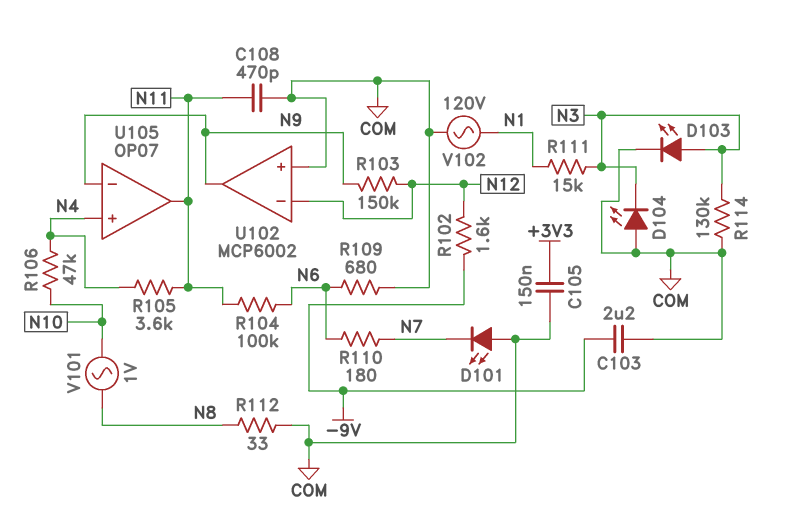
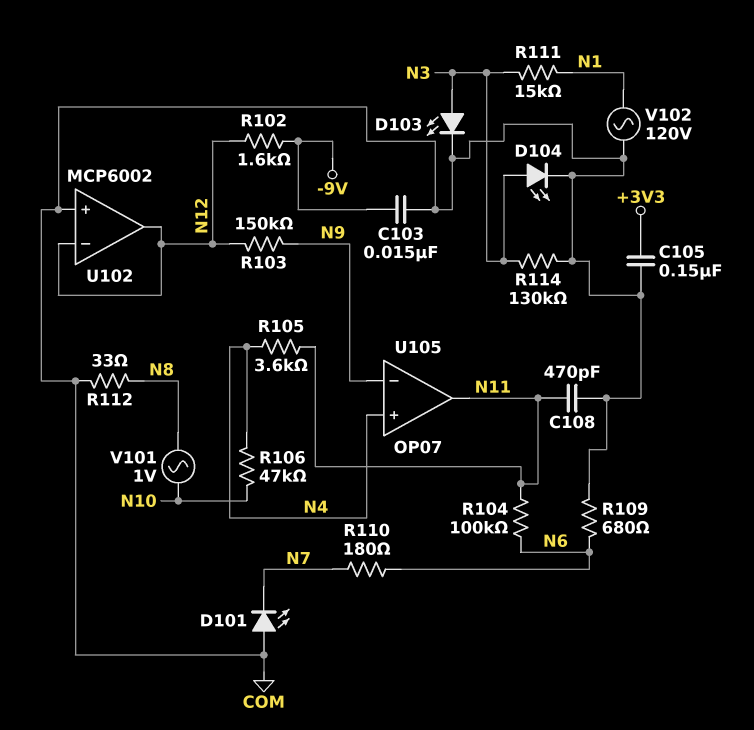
C103: 2.2uF (-9V, COM) -> 15nF (-9V, COM)
D104: LED (A COM, K N3) -> LED (A N3, K COM)
U102 pin out: N9 -> N12

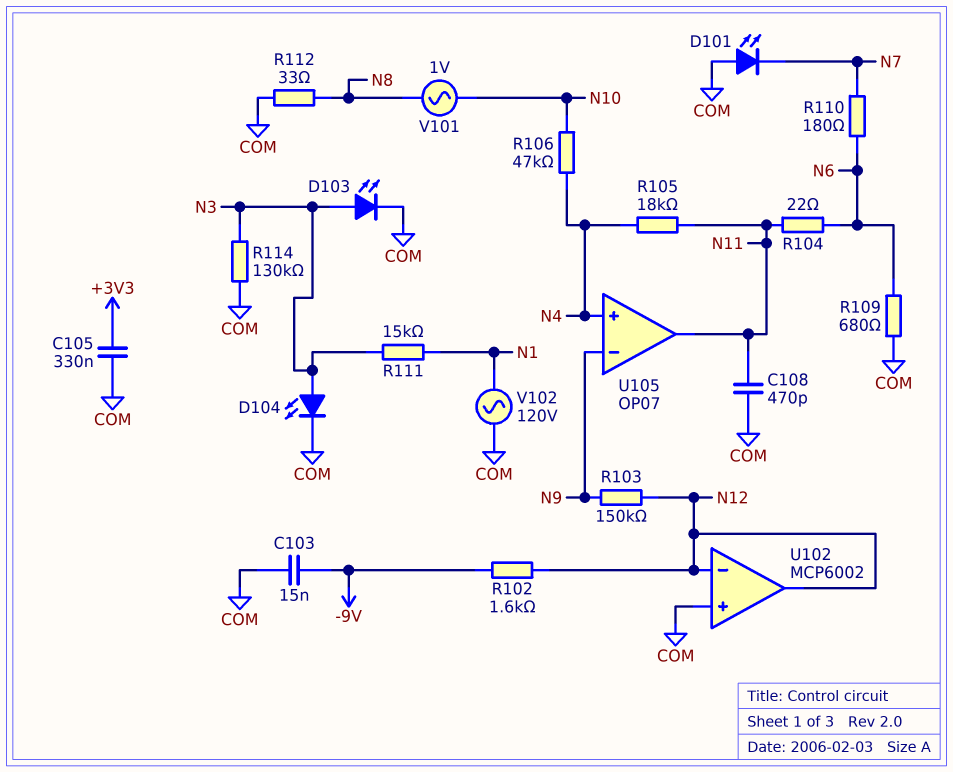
C105: 150nF (+3V3, COM) -> 330nF (+3V3, COM)
R104: 100k (N6, N11) -> 22 (N6, N11)
R105: 3.6k (N4, N11) -> 18k (N4, N11)

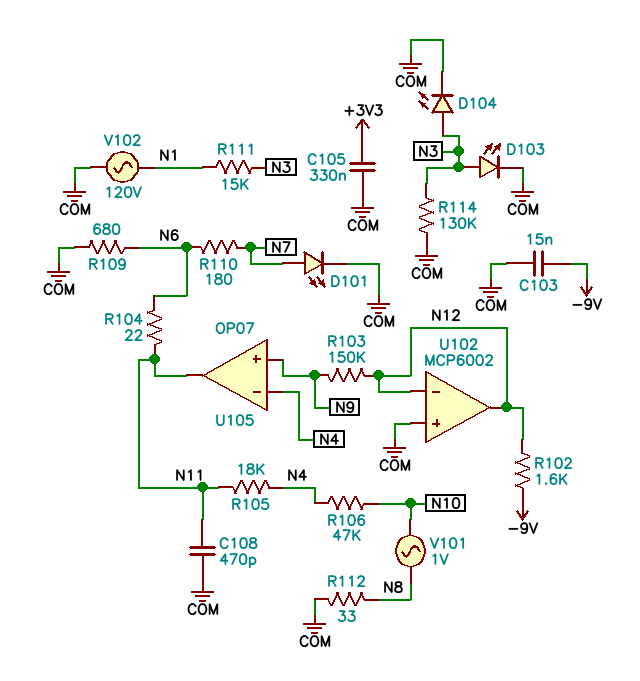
D101: LED (A COM, K N7) -> LED (A N7, K COM)
U105 pin in+: N4 -> N9
U105 pin in-: N9 -> N4

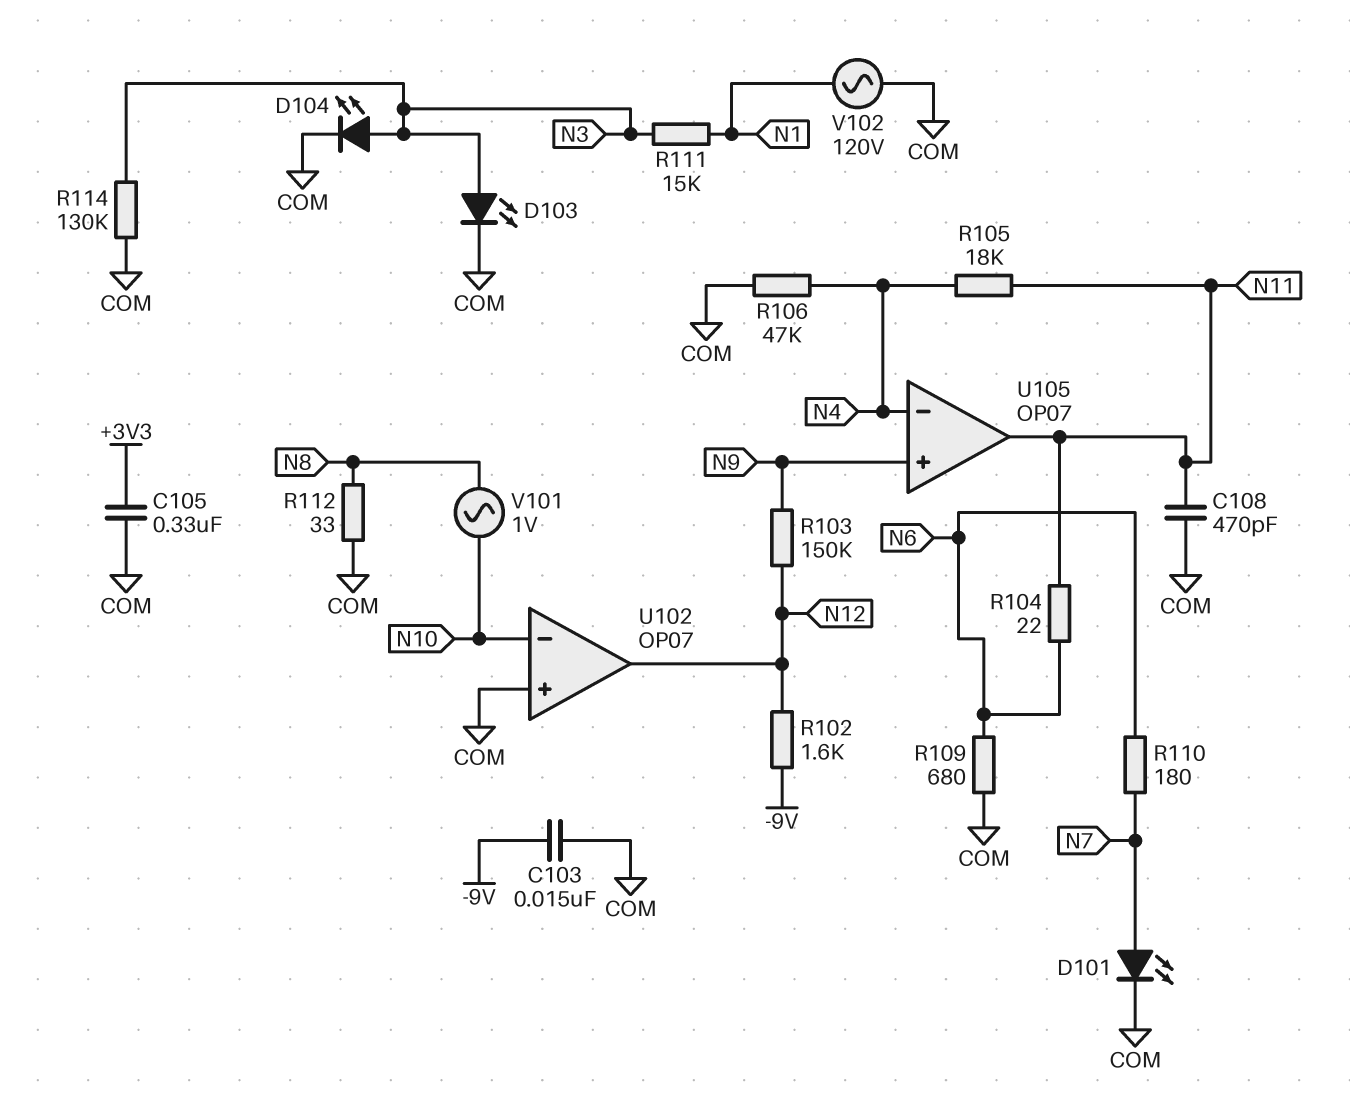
R106: 47k (N4, N10) -> 47k (COM, N4)
U102: MCP6002 -> OP07
U102 pin in-: N12 -> N10

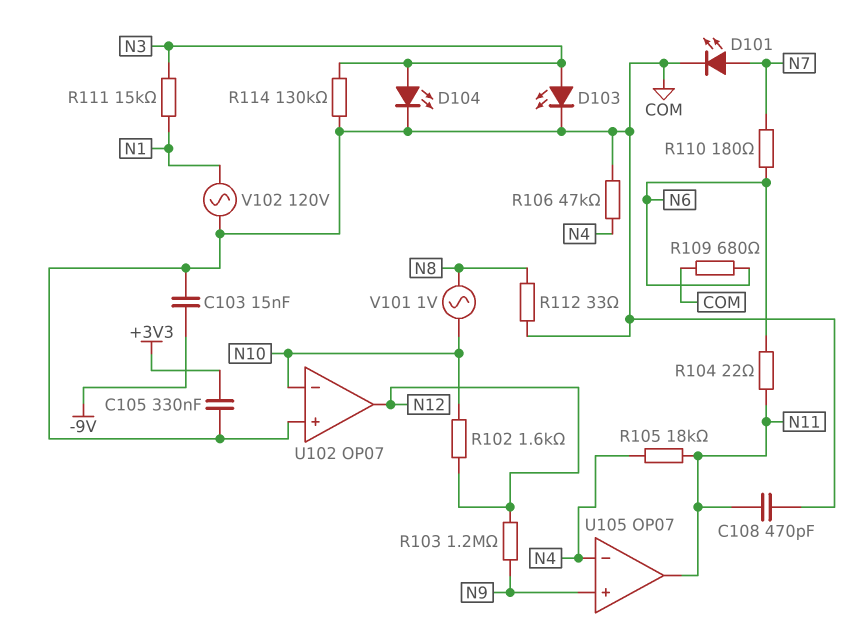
R102: 1.6k (-9V, N12) -> 1.6k (N10, N12)
R103: 150k (N9, N12) -> 1.2M (N9, N12)

